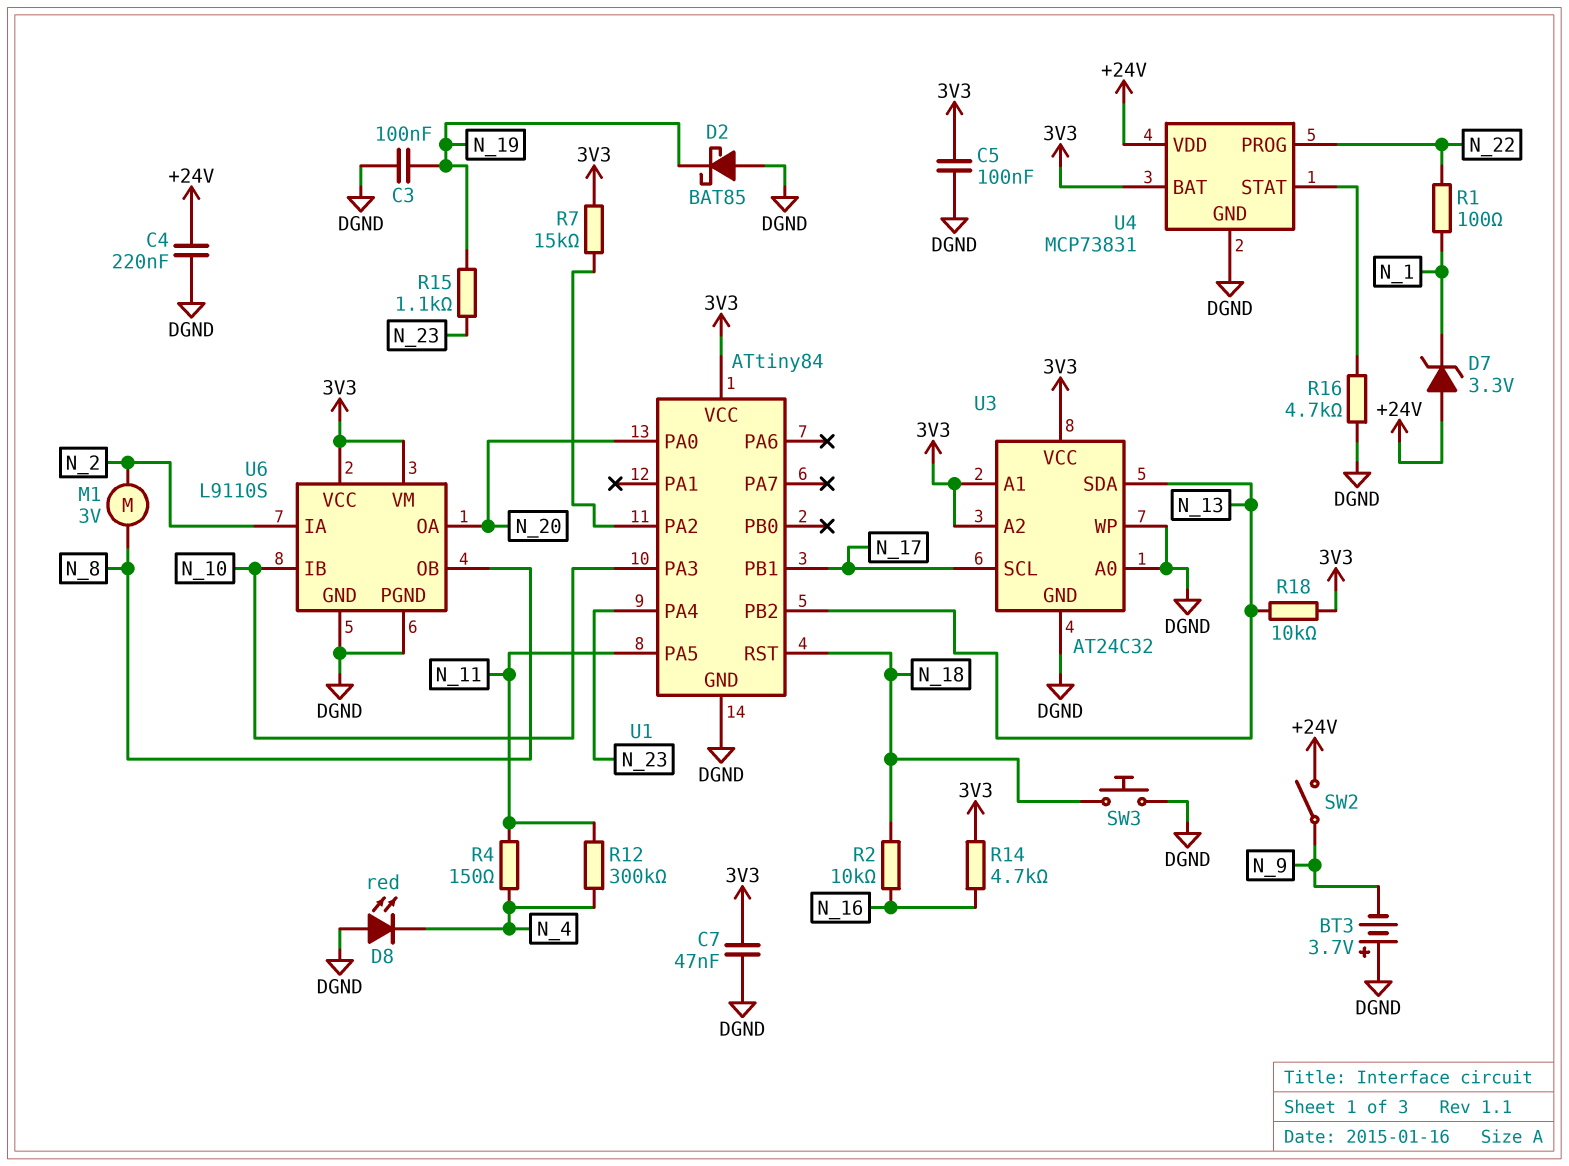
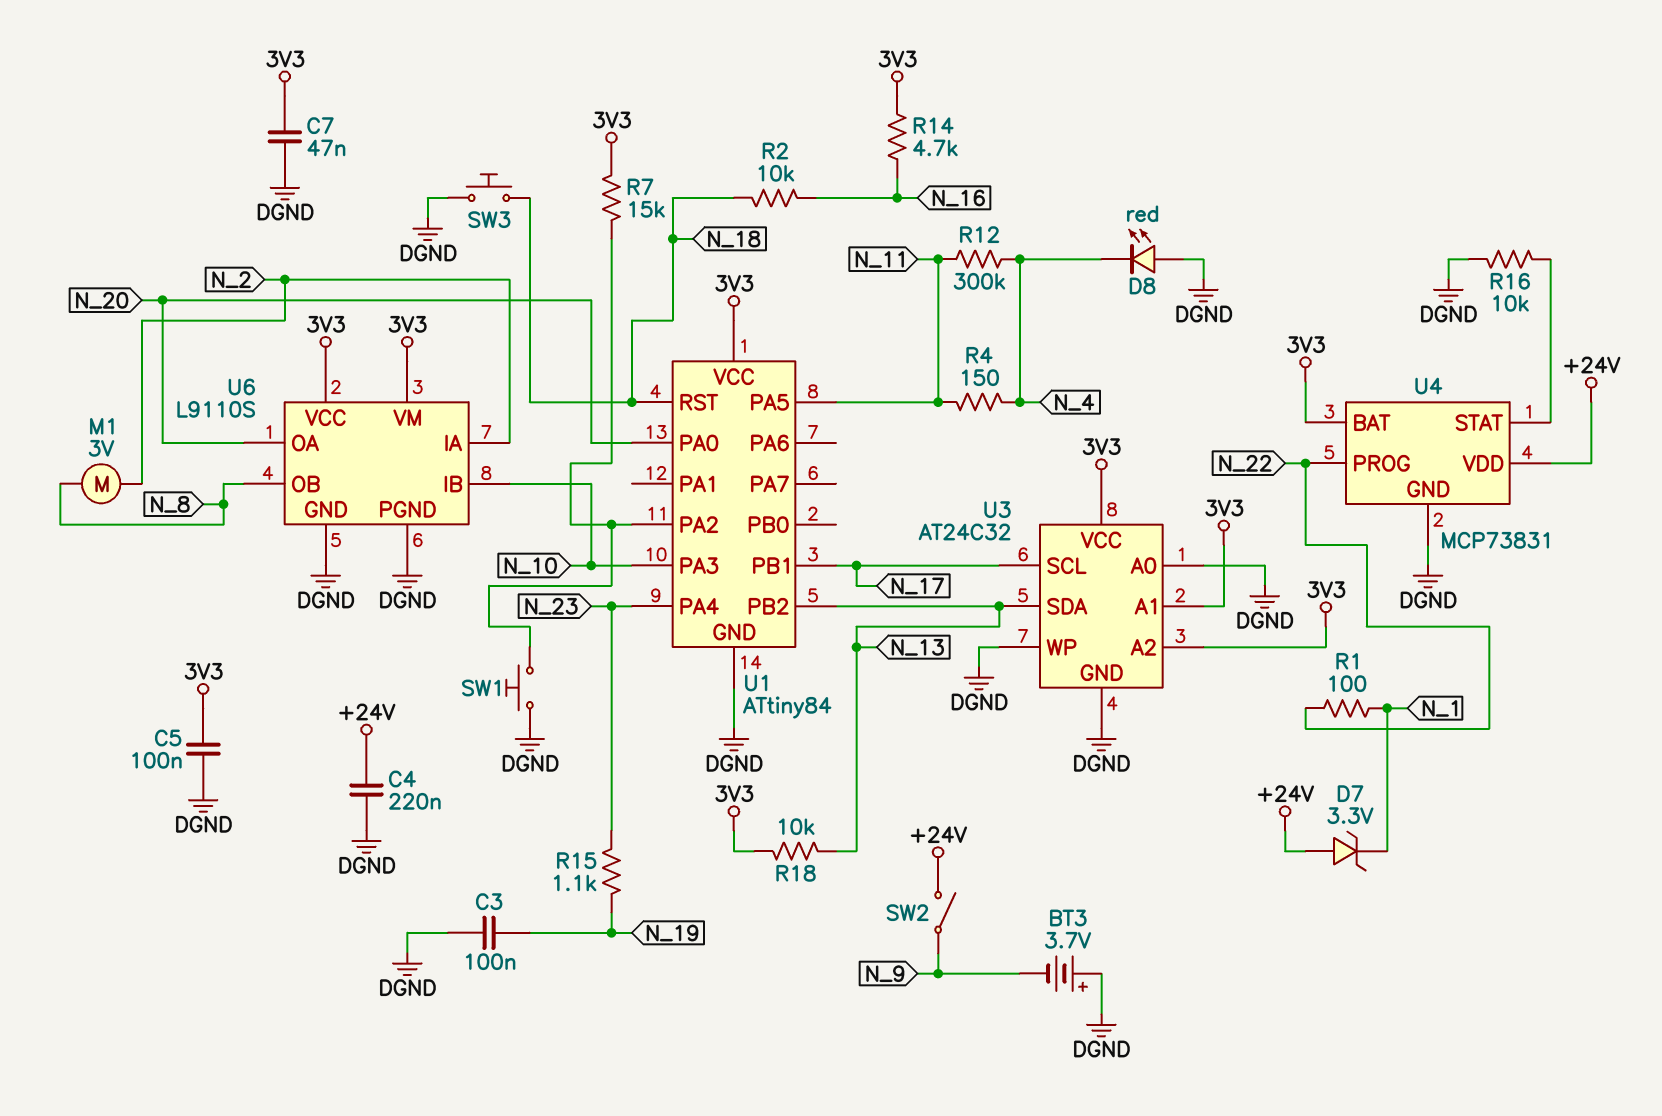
D2: schottky BAT85 (A DGND, K N_19) -> none
R16: 4.7k (DGND, U4/STAT) -> 10k (DGND, U4/STAT)
SW1: none -> button (DGND, U1/PA2)

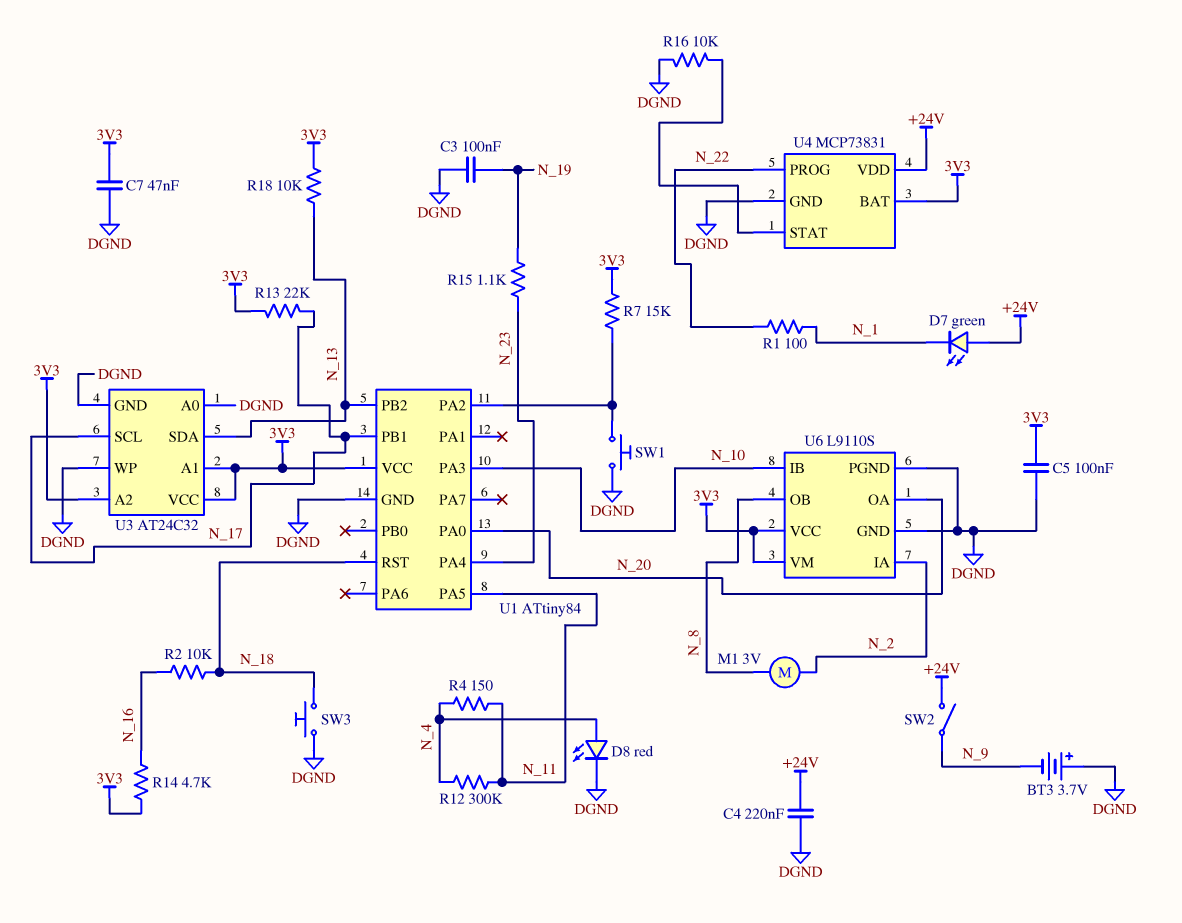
D7: zener 3.3V (A +24V, K N_1) -> LED green (A +24V, K N_1)
D8: LED red (A DGND, K N_4) -> LED red (A N_4, K DGND)
R13: none -> 22k (3V3, N_17)

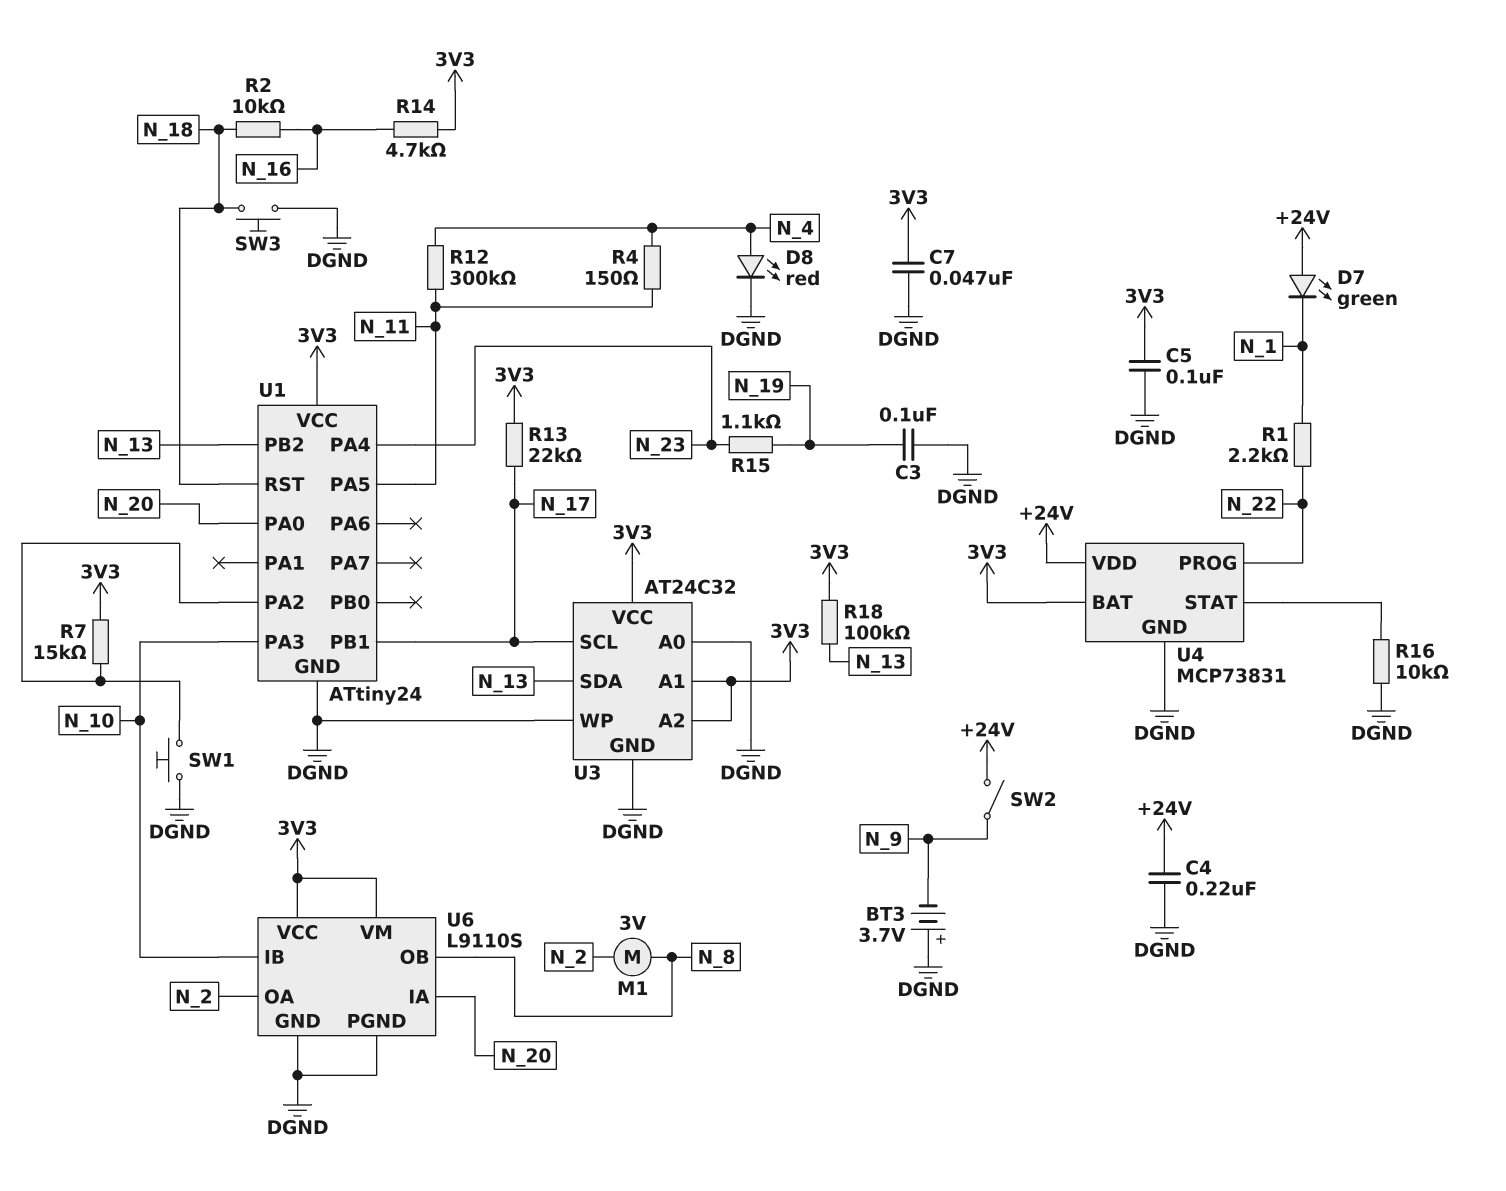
R1: 100 (N_1, N_22) -> 2.2k (N_1, N_22)
R18: 10k (3V3, N_13) -> 100k (3V3, N_13)
U1: ATtiny84 -> ATtiny24
U6 pin IA: N_2 -> N_20
U6 pin OA: N_20 -> N_2

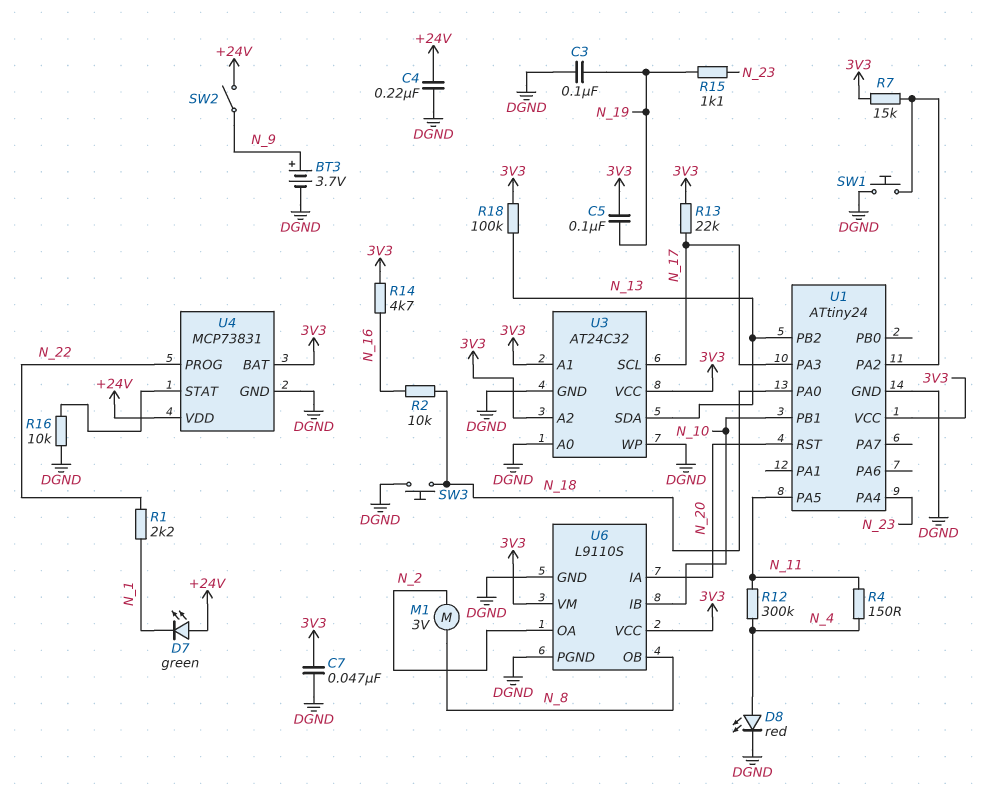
BT3: 3.7V (plus DGND, minus N_9) -> 3.7V (plus N_9, minus DGND)
C5: 100nF (3V3, DGND) -> 100nF (3V3, N_19)
U1 pin PA0: N_20 -> N_18
U1 pin PA3: N_10 -> N_17
U1 pin PB1: N_17 -> N_10
U1 pin RST: N_18 -> N_20

